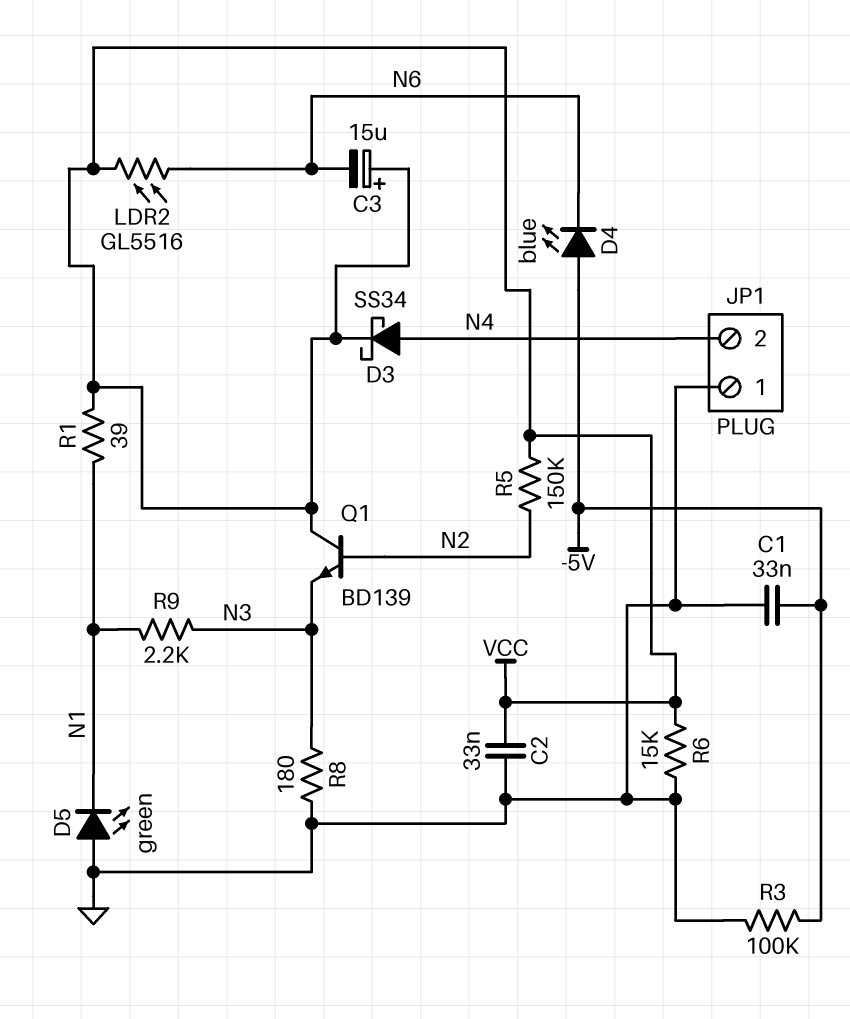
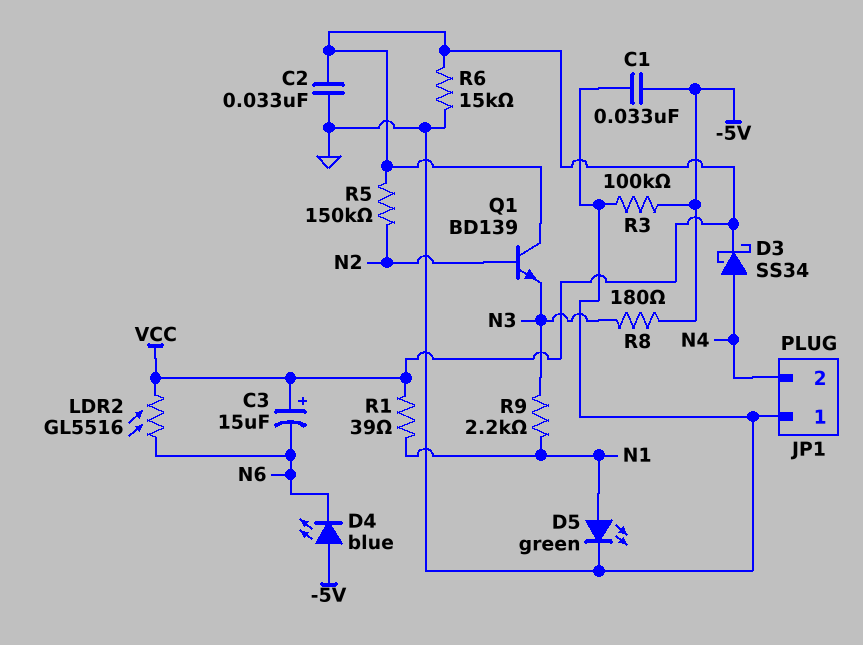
D5: LED green (A GND, K N1) -> LED green (A N1, K GND)
R8: 180 (GND, N3) -> 180 (-5V, N3)

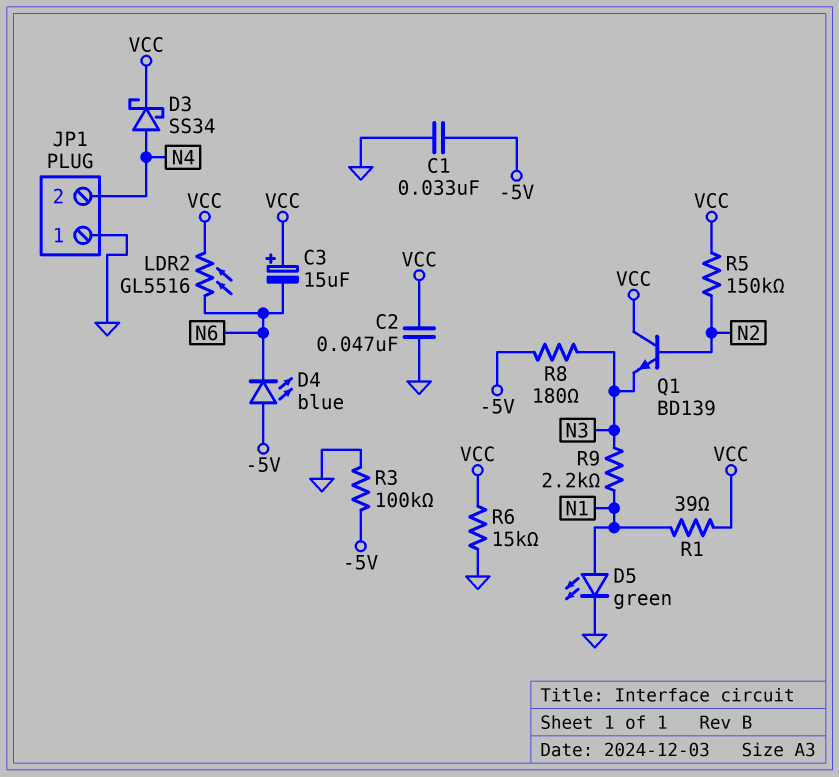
C2: 33nF (GND, VCC) -> 47nF (GND, VCC)

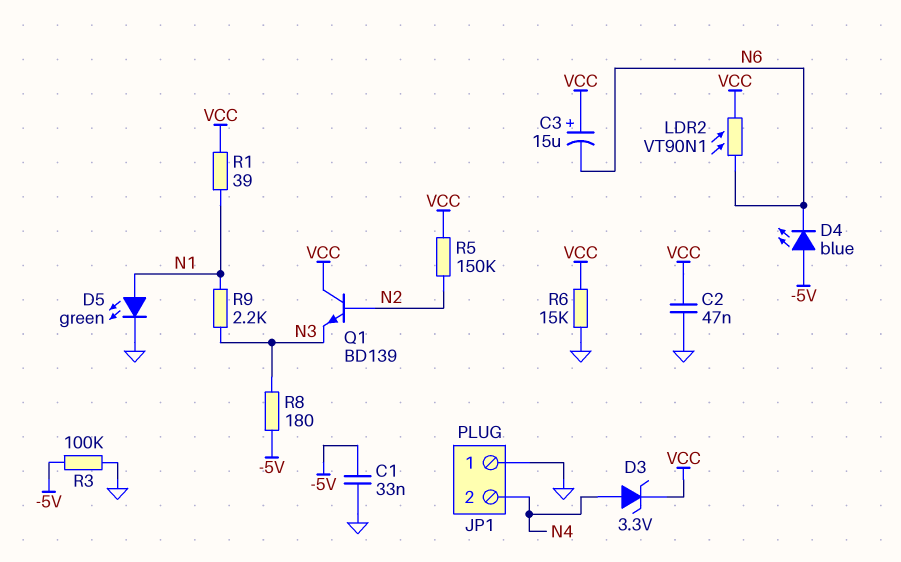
D3: schottky SS34 (A N4, K VCC) -> zener 3.3V (A N4, K VCC)
LDR2: GL5516 (N6, VCC) -> VT90N1 (N6, VCC)

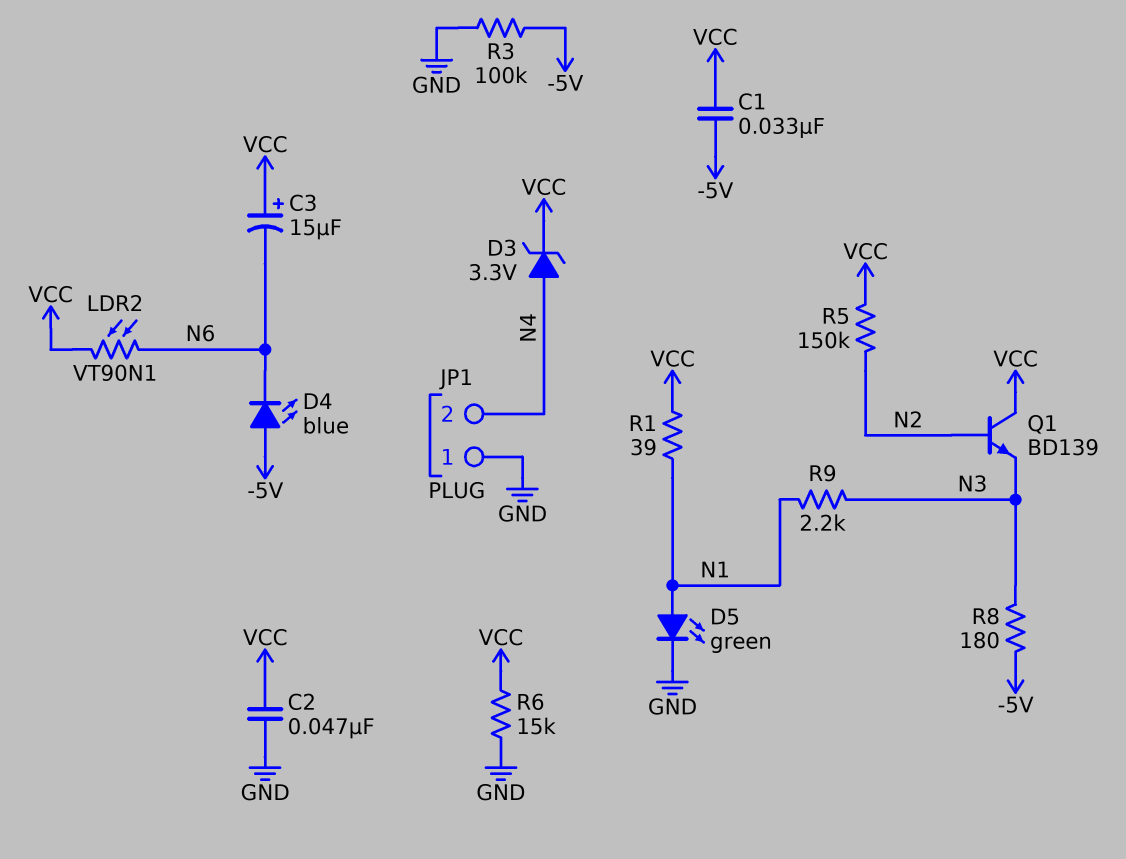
C1: 33nF (-5V, GND) -> 33nF (-5V, VCC)

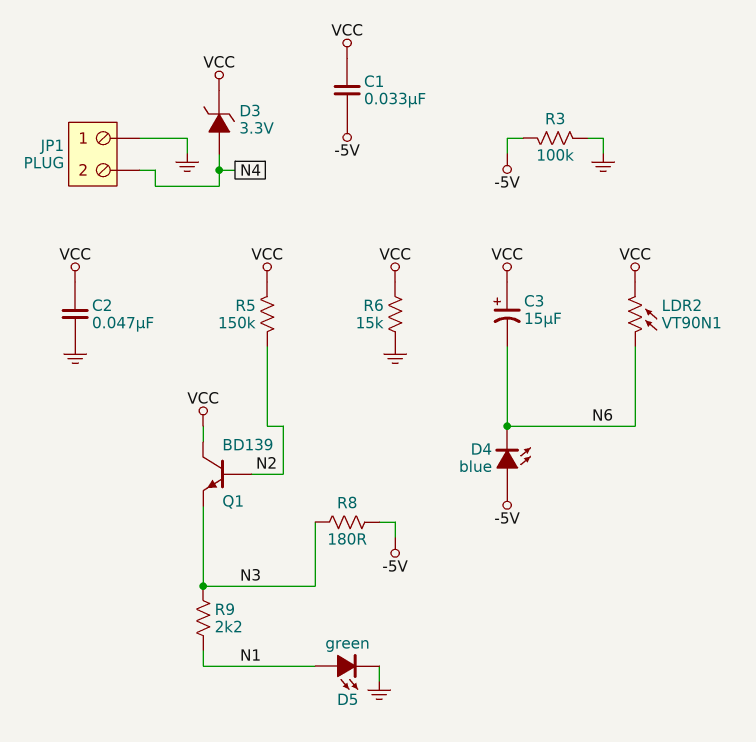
R1: 39 (N1, VCC) -> none

